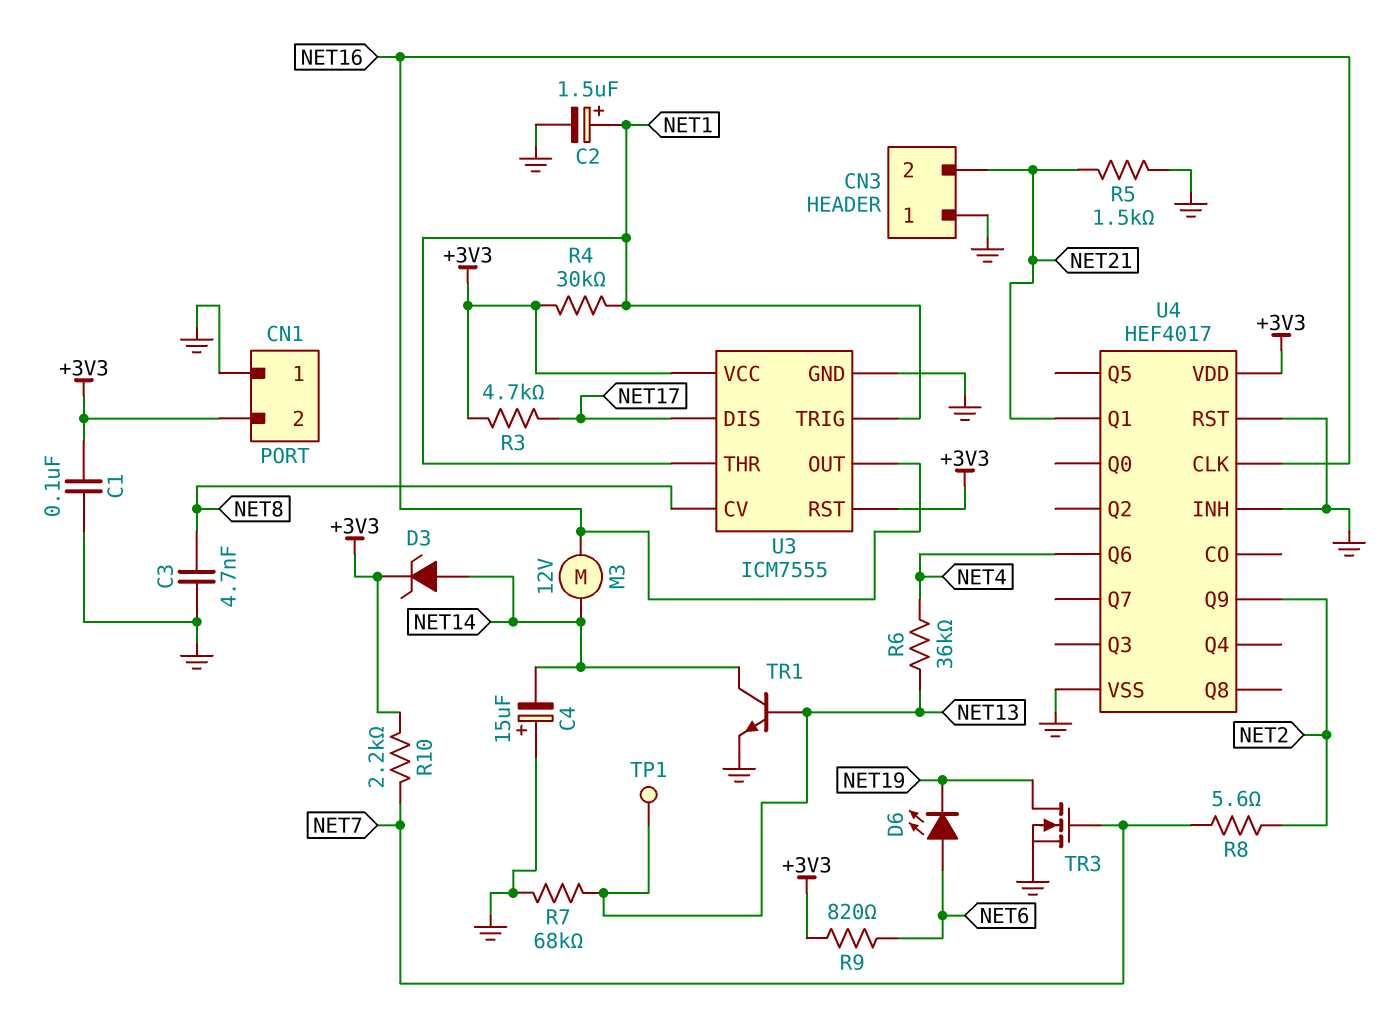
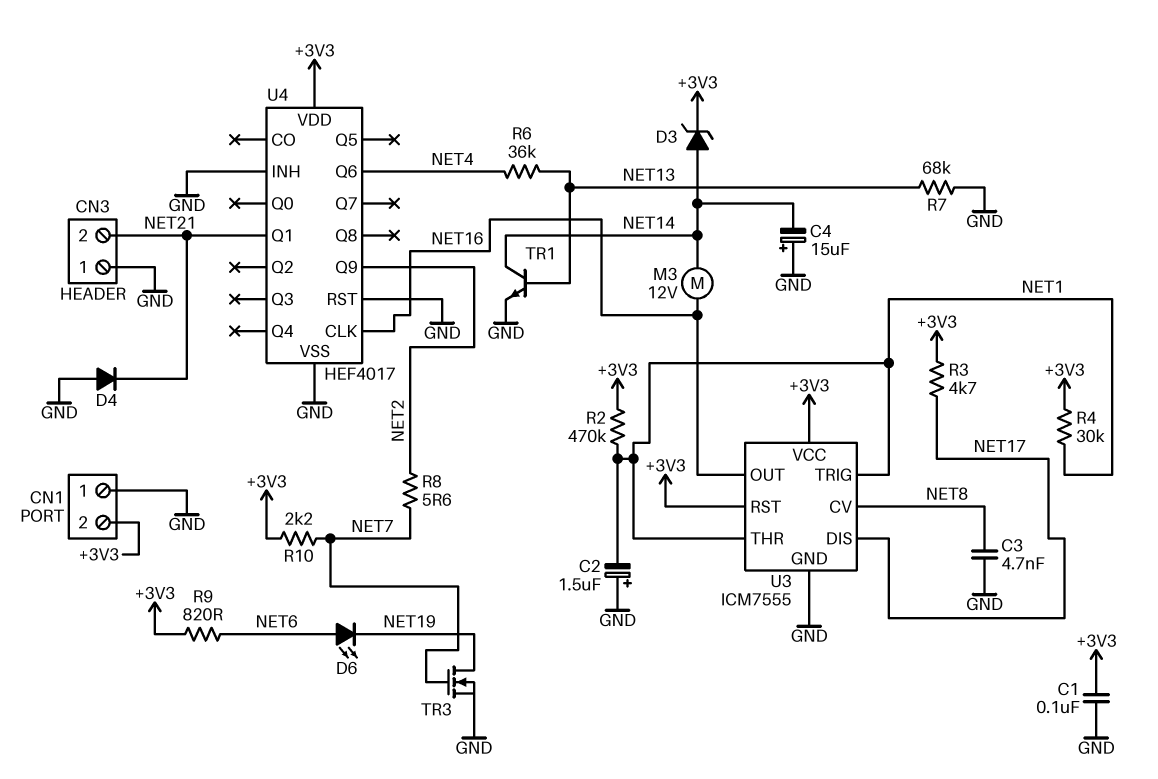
C2: 1.5uF (plus NET1, minus GND) -> 1.5uF (plus GND, minus NET1)
D4: none -> diode (A GND, K NET21)
R2: none -> 470k (+3V3, NET1)
R5: 1.5k (GND, NET21) -> none
TP1: test point (NET13) -> none

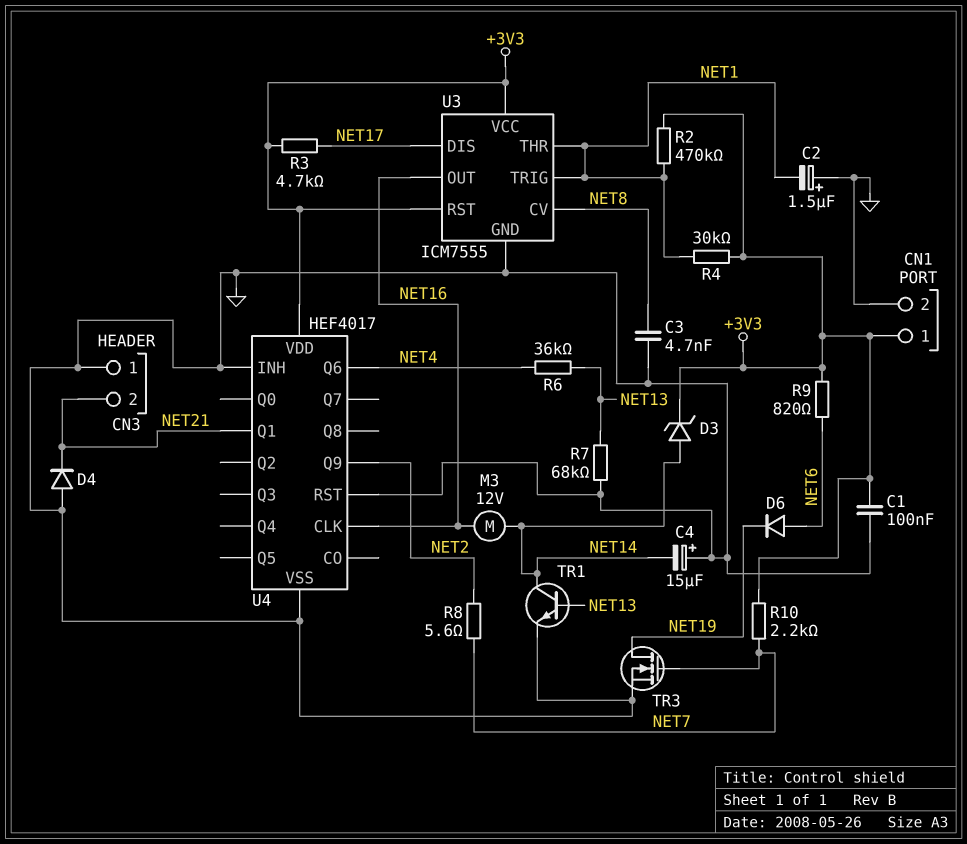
CN1 pin 1: GND -> +3V3
CN1 pin 2: +3V3 -> GND
D6: LED (A NET6, K NET19) -> diode (A NET6, K NET19)

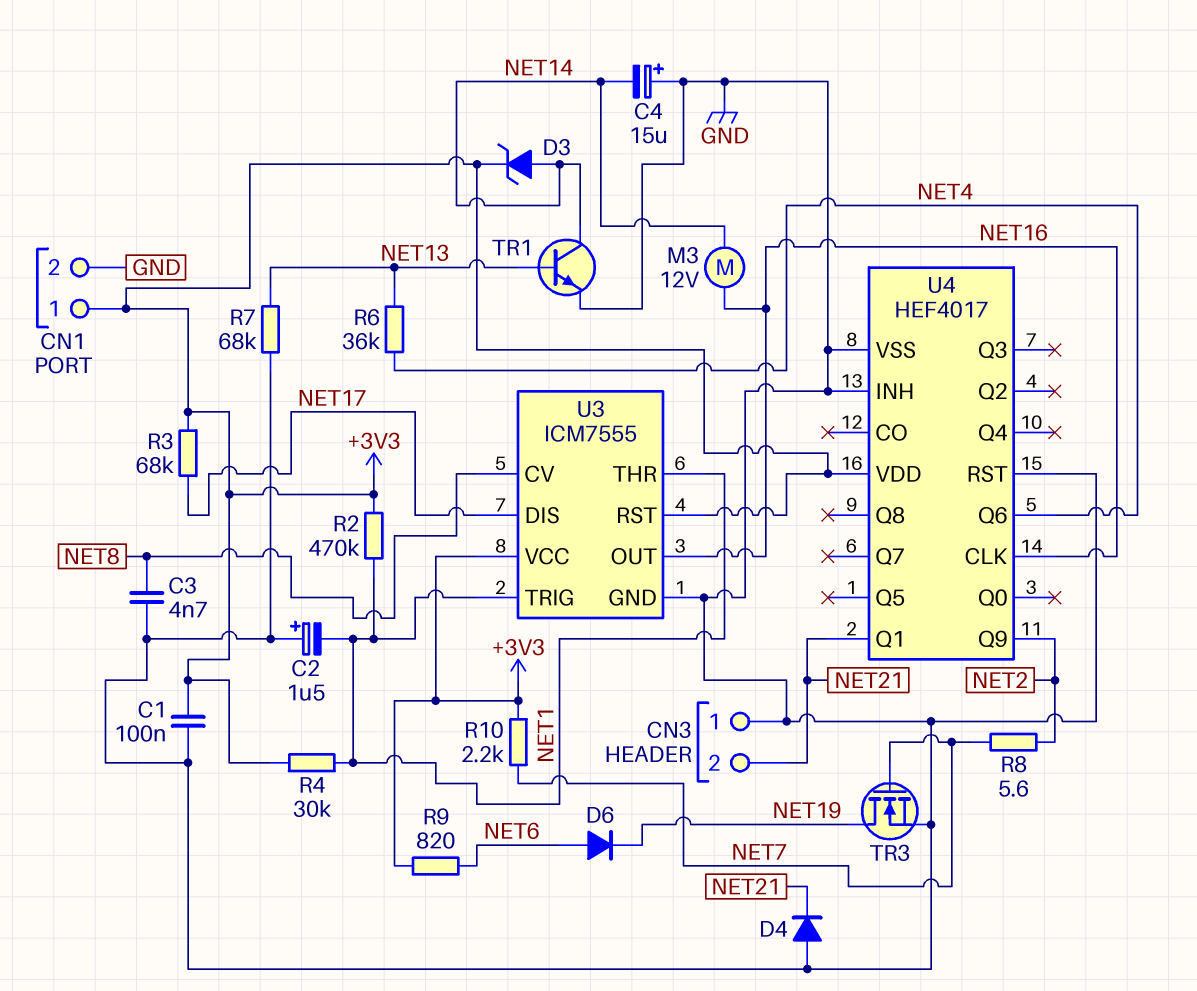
R3: 4.7k (+3V3, NET17) -> 68k (+3V3, NET17)

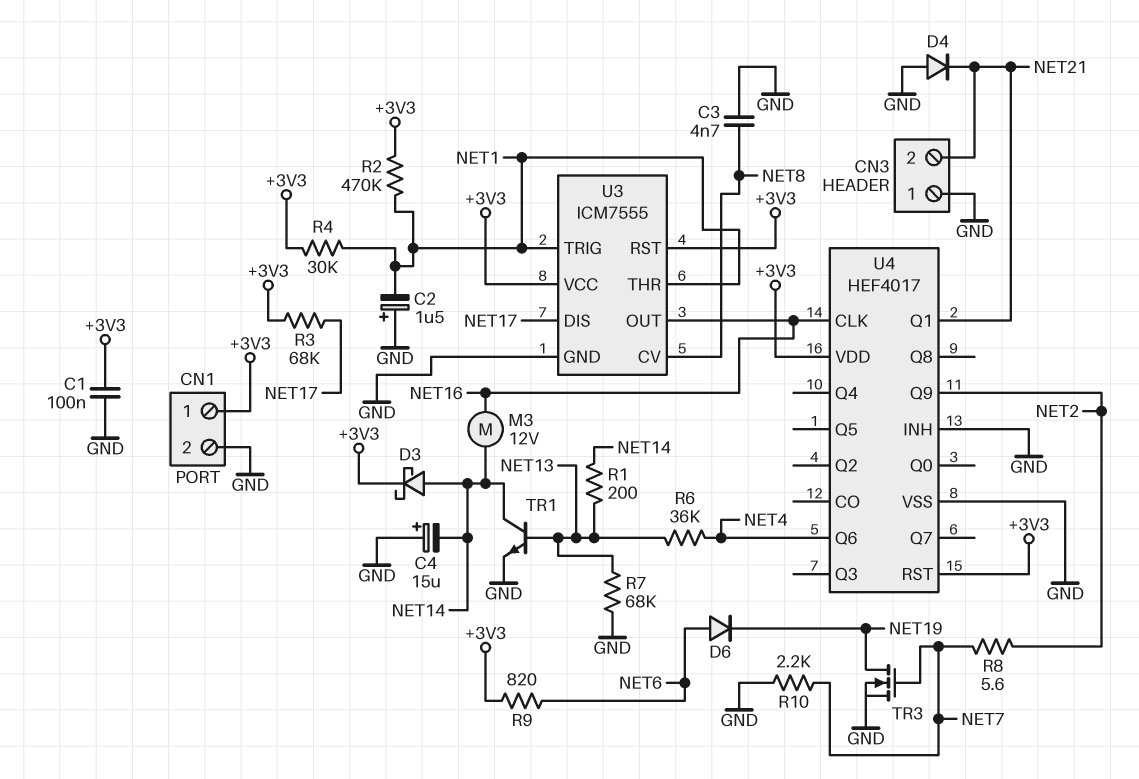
D3: zener (A NET14, K +3V3) -> schottky (A NET14, K +3V3)
R1: none -> 200 (NET13, NET14)
R10: 2.2k (+3V3, NET7) -> 2.2k (GND, NET7)
U4 pin RST: GND -> +3V3

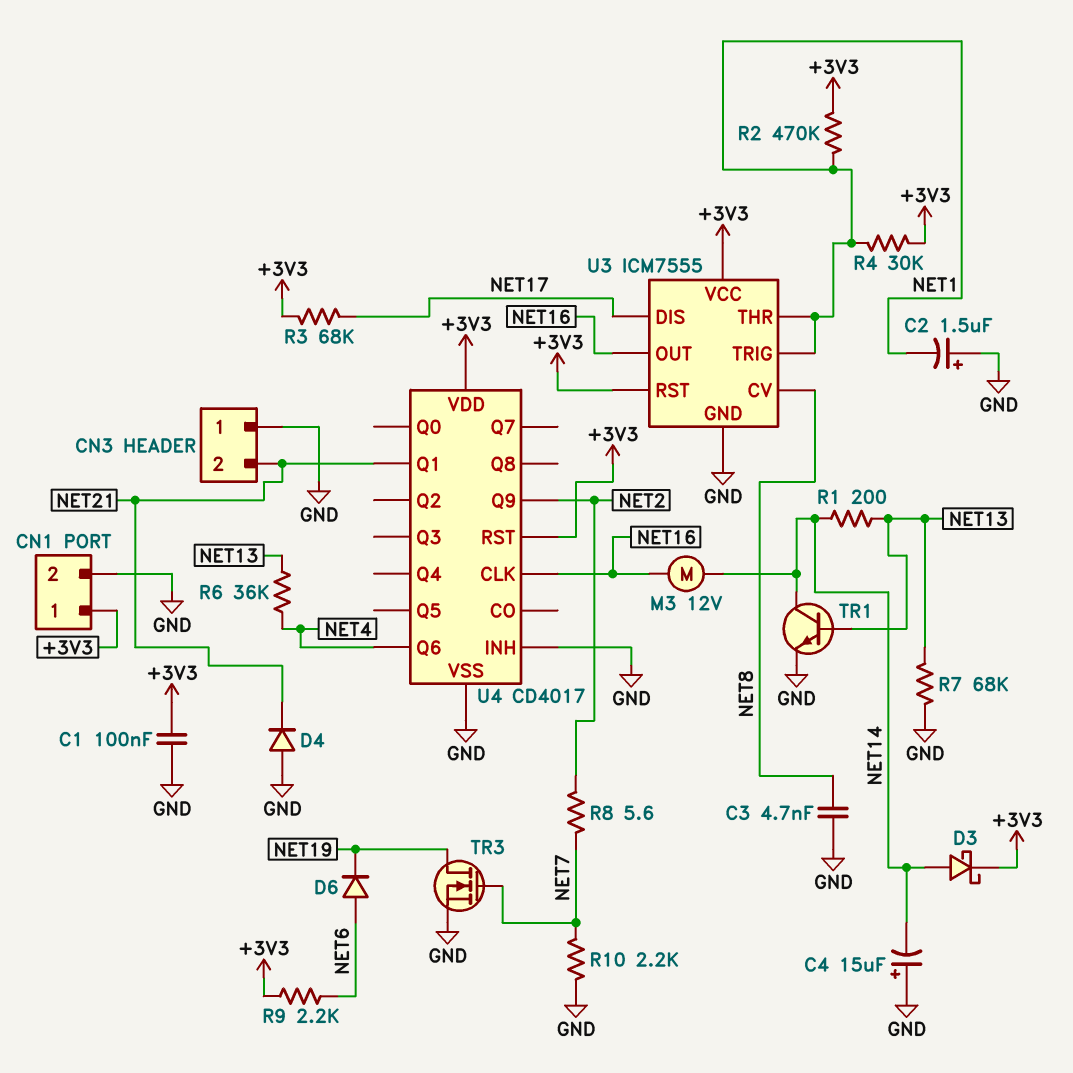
R9: 820 (+3V3, NET6) -> 2.2k (+3V3, NET6)
U4: HEF4017 -> CD4017

